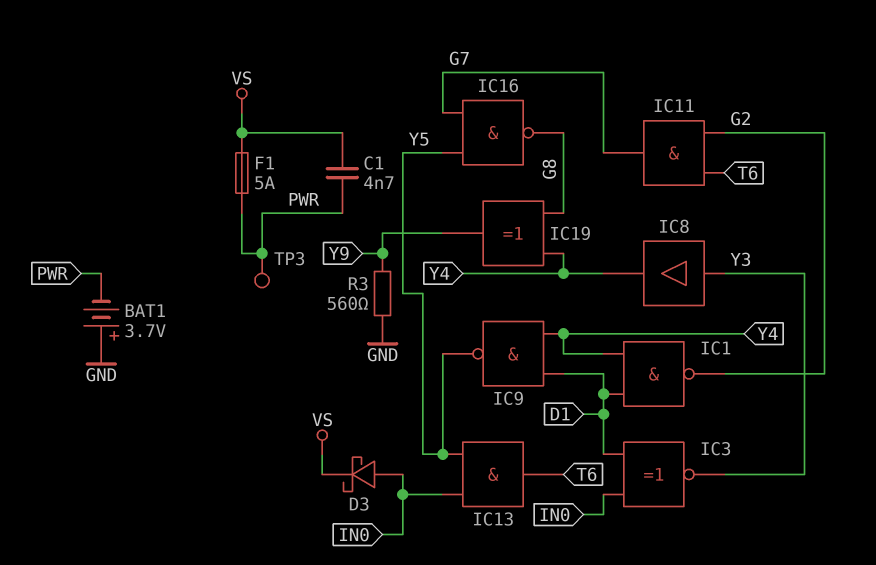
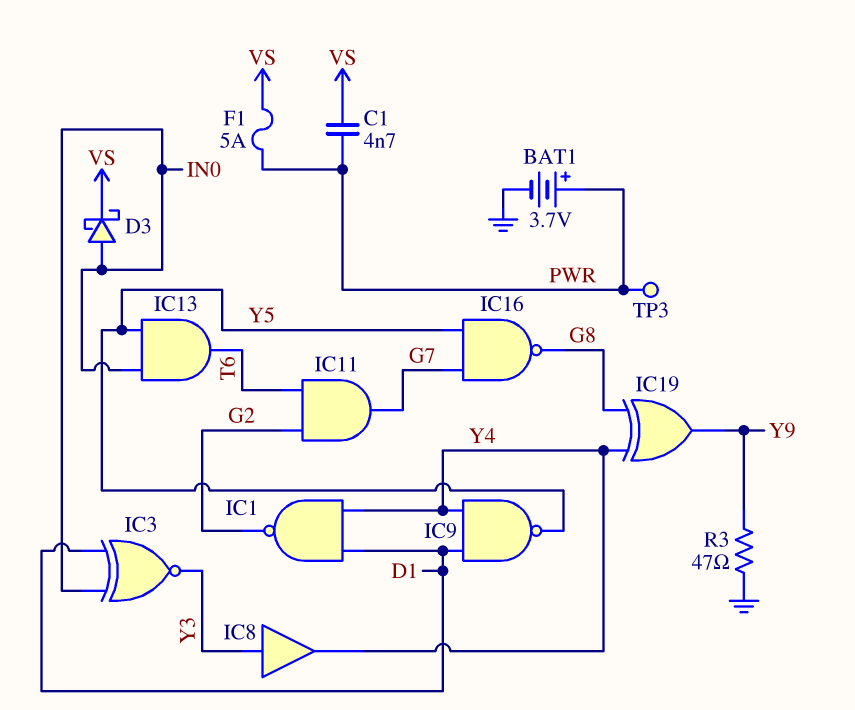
BAT1: 3.7V (plus GND, minus PWR) -> 3.7V (plus PWR, minus GND)
R3: 560 (GND, Y9) -> 47 (GND, Y9)

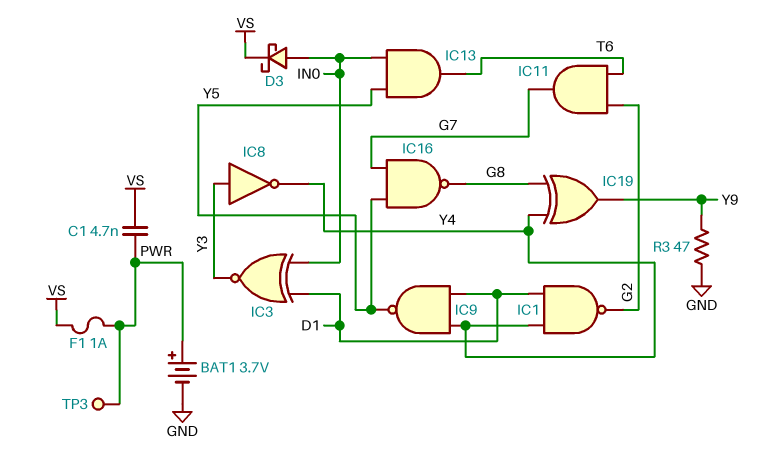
F1: 5A (PWR, VS) -> 1A (PWR, VS)
IC8: buffer (in Y3, out Y4) -> NOT (in Y3, out Y4)

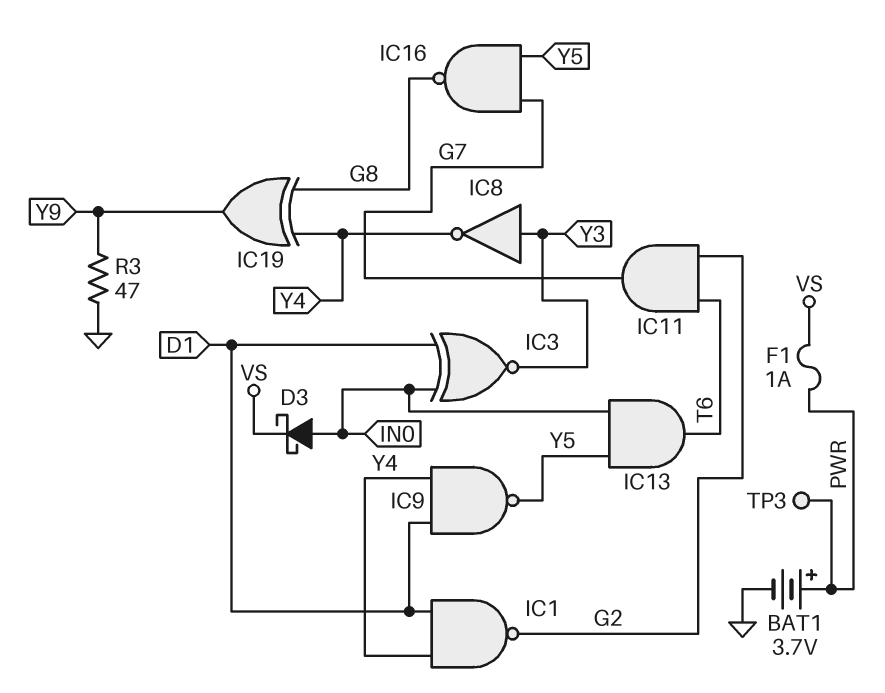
C1: 4.7nF (PWR, VS) -> none

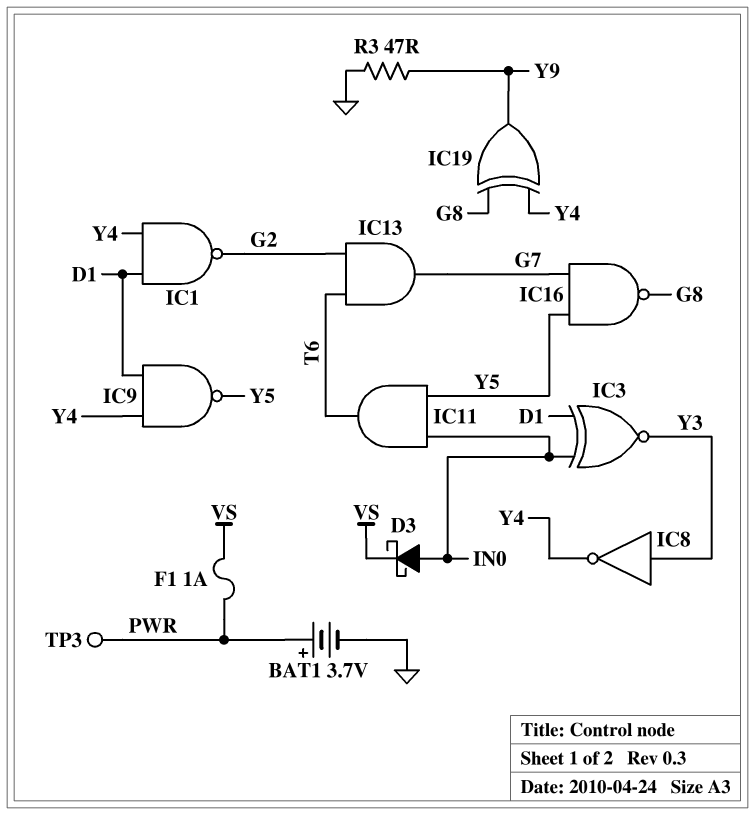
IC11: AND (in G2, in T6, out G7) -> AND (in IN0, in Y5, out T6)
IC13: AND (in IN0, in Y5, out T6) -> AND (in G2, in T6, out G7)

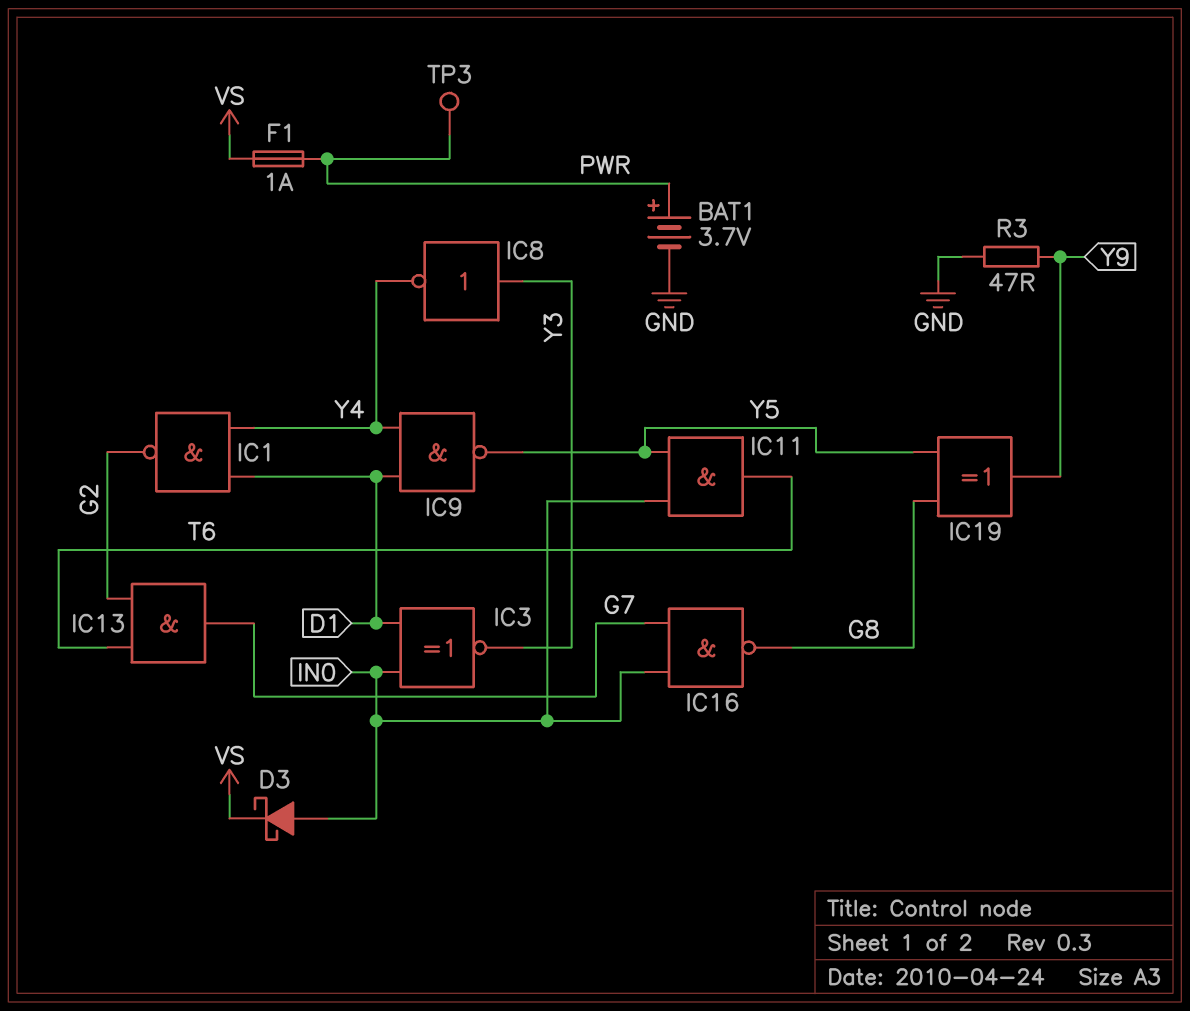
IC16: NAND (in G7, in Y5, out G8) -> NAND (in G7, in IN0, out G8)
IC19: XOR (in G8, in Y4, out Y9) -> XOR (in G8, in Y5, out Y9)

